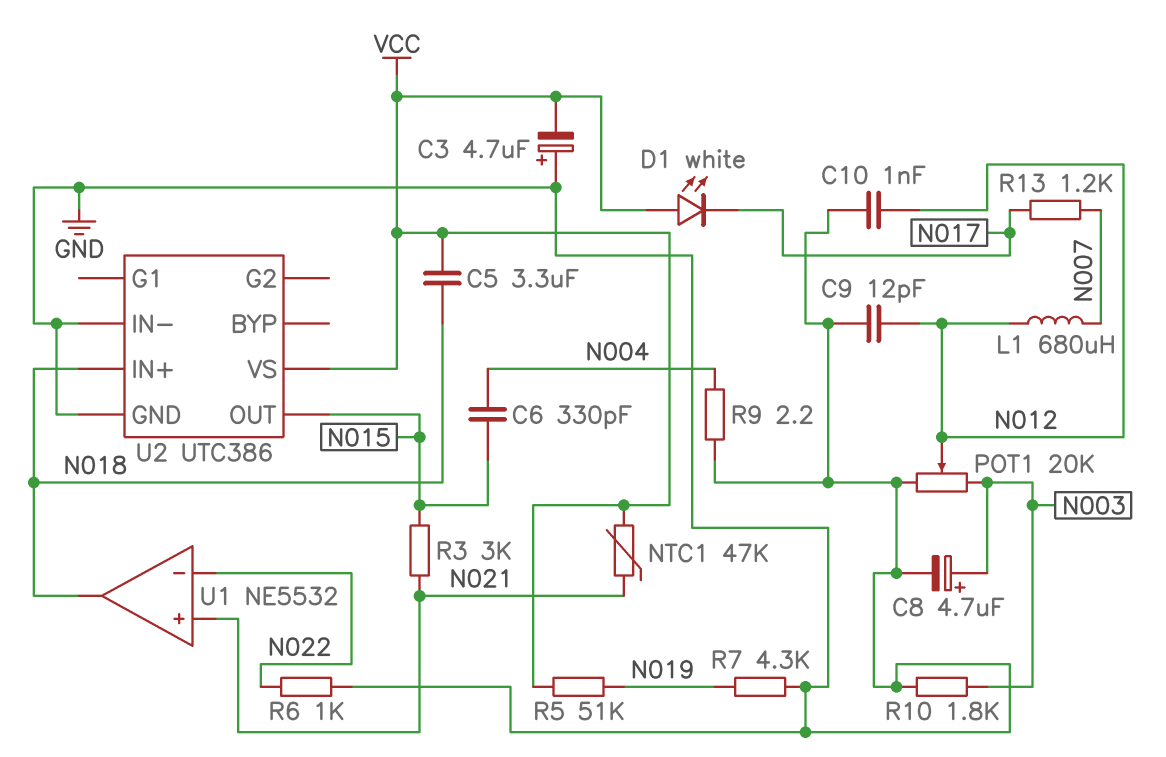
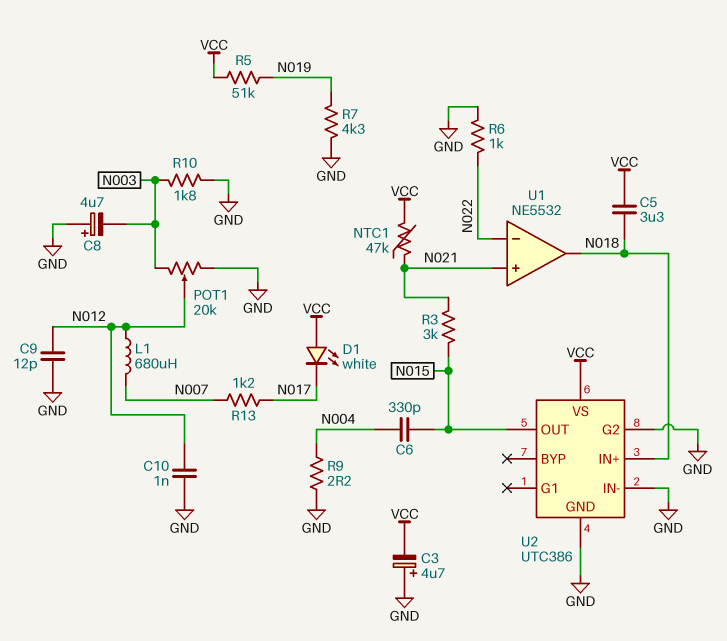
C8: 4.7uF (plus N003, minus GND) -> 4.7uF (plus GND, minus N003)
U2 pin G2: none -> GND

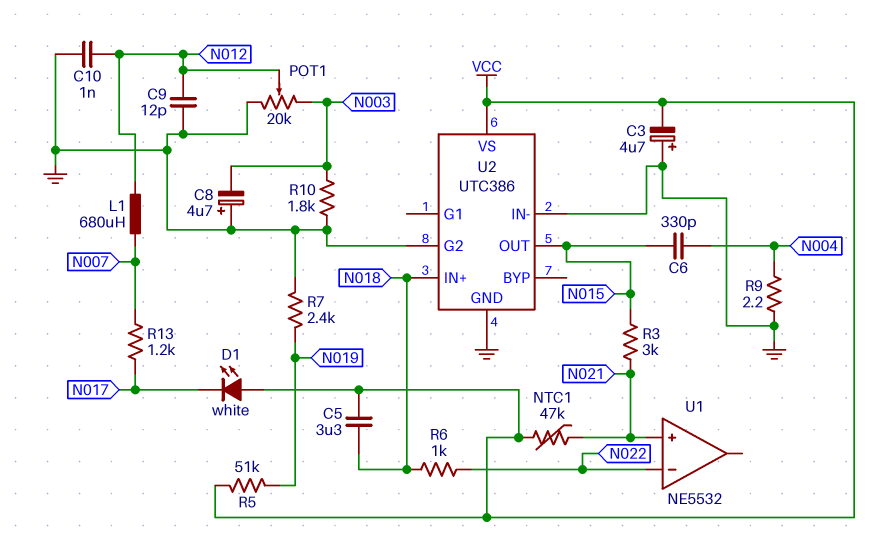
R6: 1k (GND, N022) -> 1k (N018, N022)
R7: 4.3k (GND, N019) -> 2.4k (GND, N019)
U1 pin out: N018 -> none

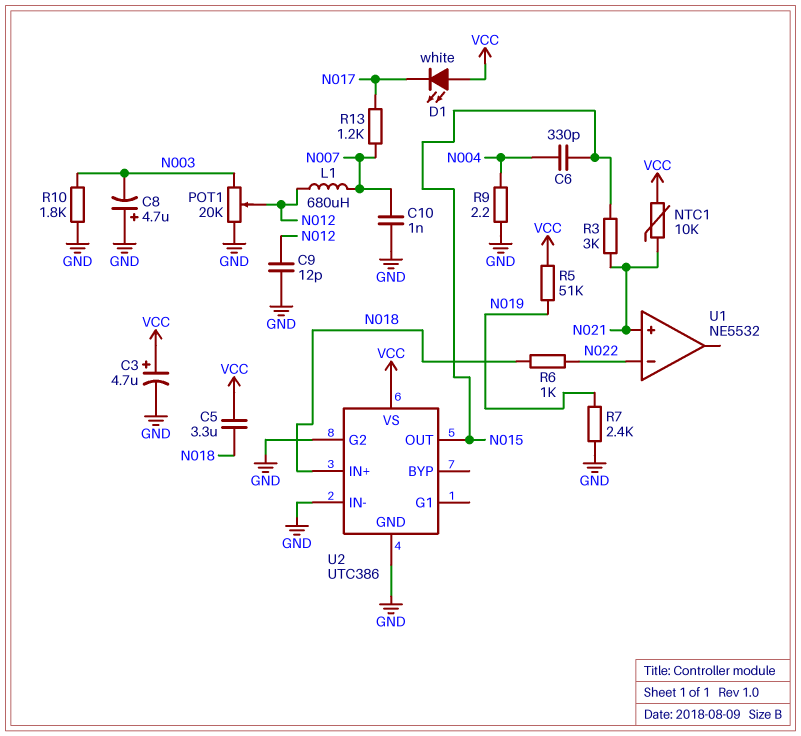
C3: 4.7uF (plus GND, minus VCC) -> 4.7uF (plus VCC, minus GND)
C10: 1nF (GND, N012) -> 1nF (GND, N007)
NTC1: 47k (N021, VCC) -> 10k (N021, VCC)

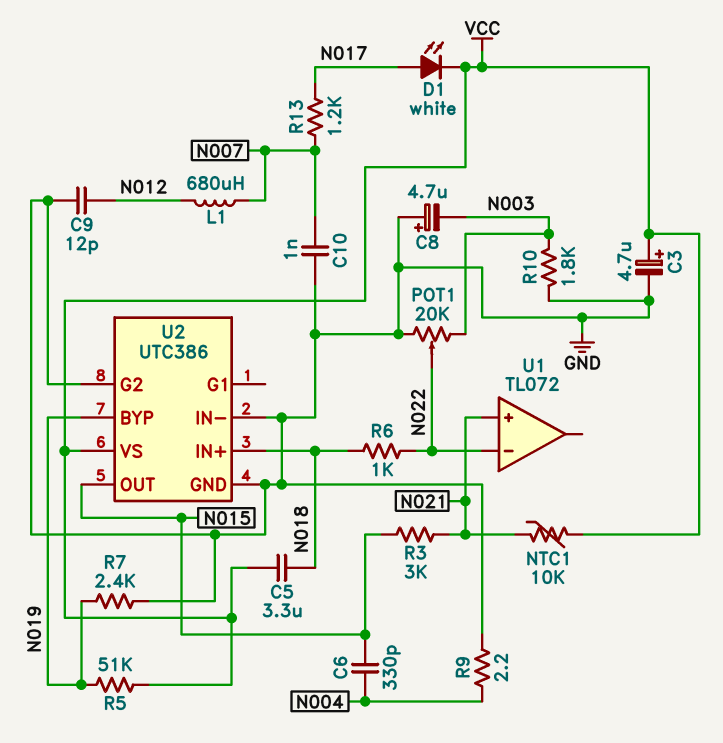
D1: LED white (A VCC, K N017) -> LED white (A N017, K VCC)
POT1: 20k (GND, N003, wiper N012) -> 20k (GND, N003, wiper N022)
U1: NE5532 -> TL072
U2 pin BYP: none -> N019

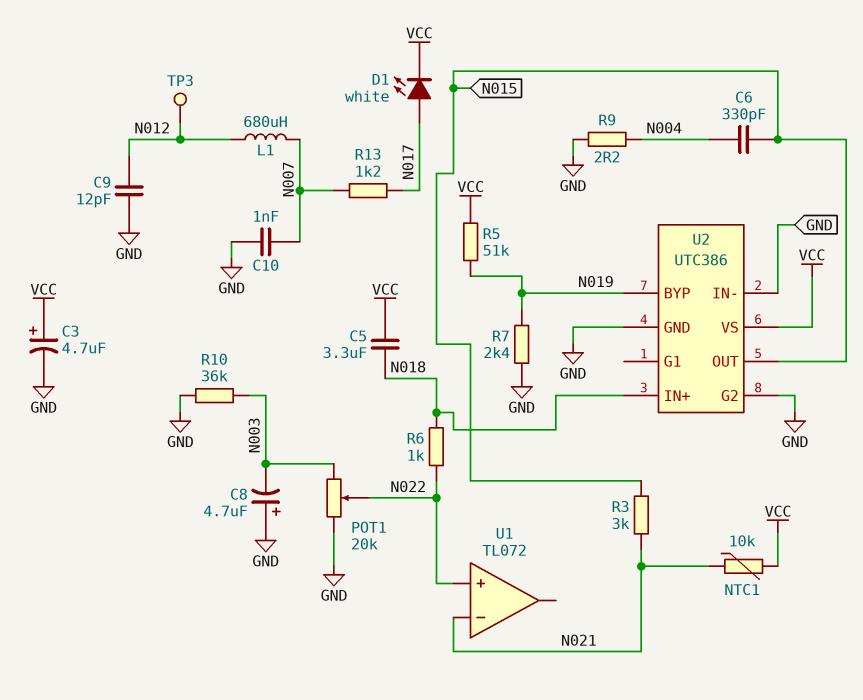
R10: 1.8k (GND, N003) -> 36k (GND, N003)
TP3: none -> test point (N012)
U1 pin in+: N021 -> N022
U1 pin in-: N022 -> N021

